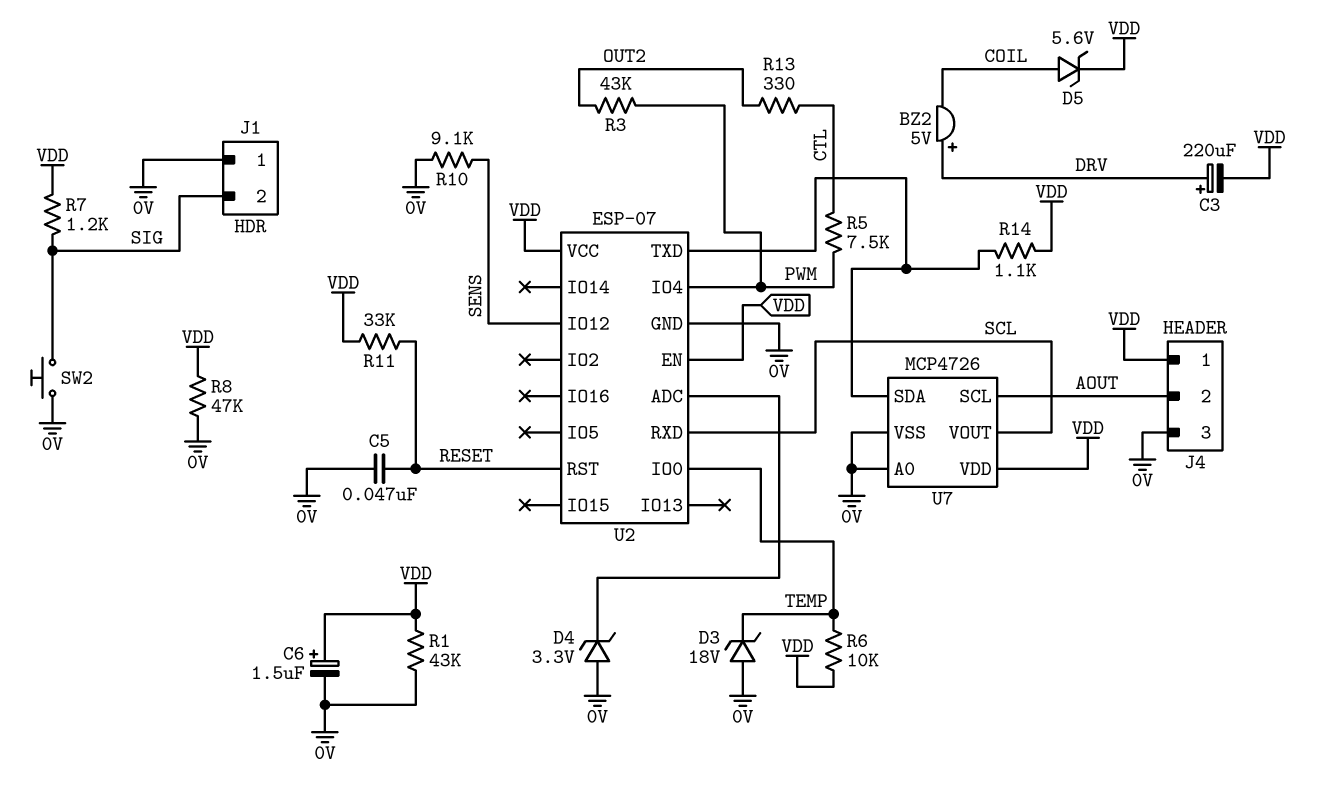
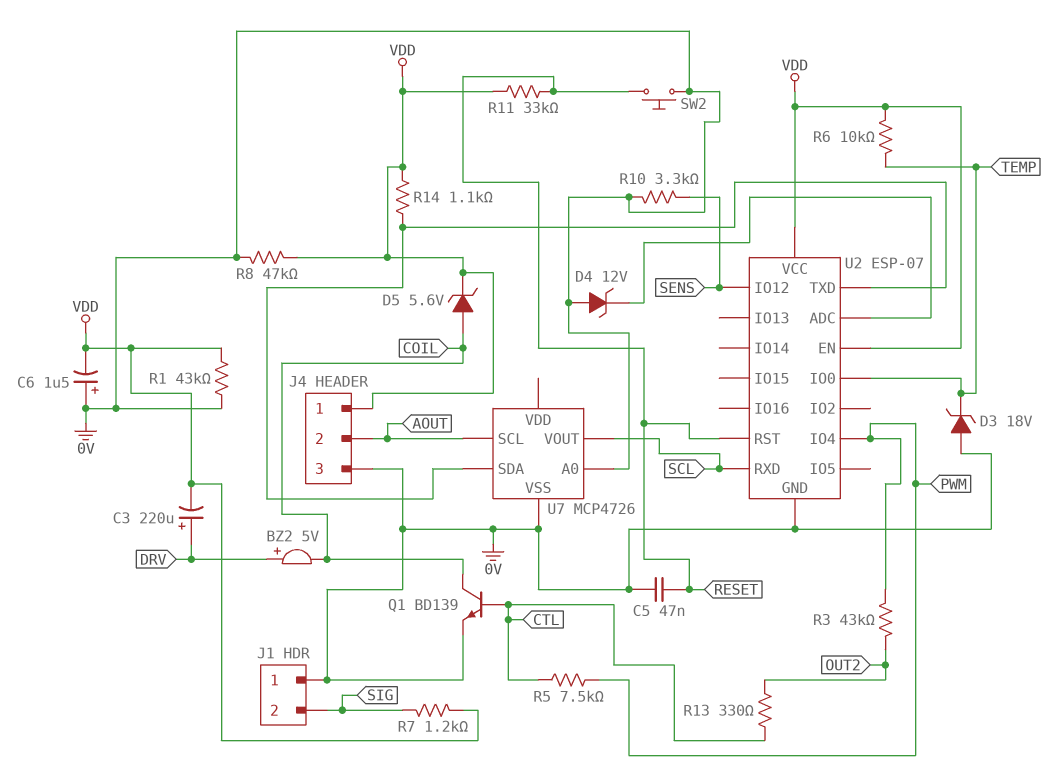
C6: 1.5uF (plus VDD, minus 0V) -> 1.5uF (plus 0V, minus VDD)
D4: zener 3.3V (A 0V, K U2/ADC) -> zener 12V (A 0V, K U2/ADC)
Q1: none -> NPN BD139 (B CTL, C COIL, E 0V)
R10: 9.1k (0V, SENS) -> 3.3k (0V, SENS)
SW2: button (0V, SIG) -> button (0V, RESET)
U7 pin VDD: VDD -> none

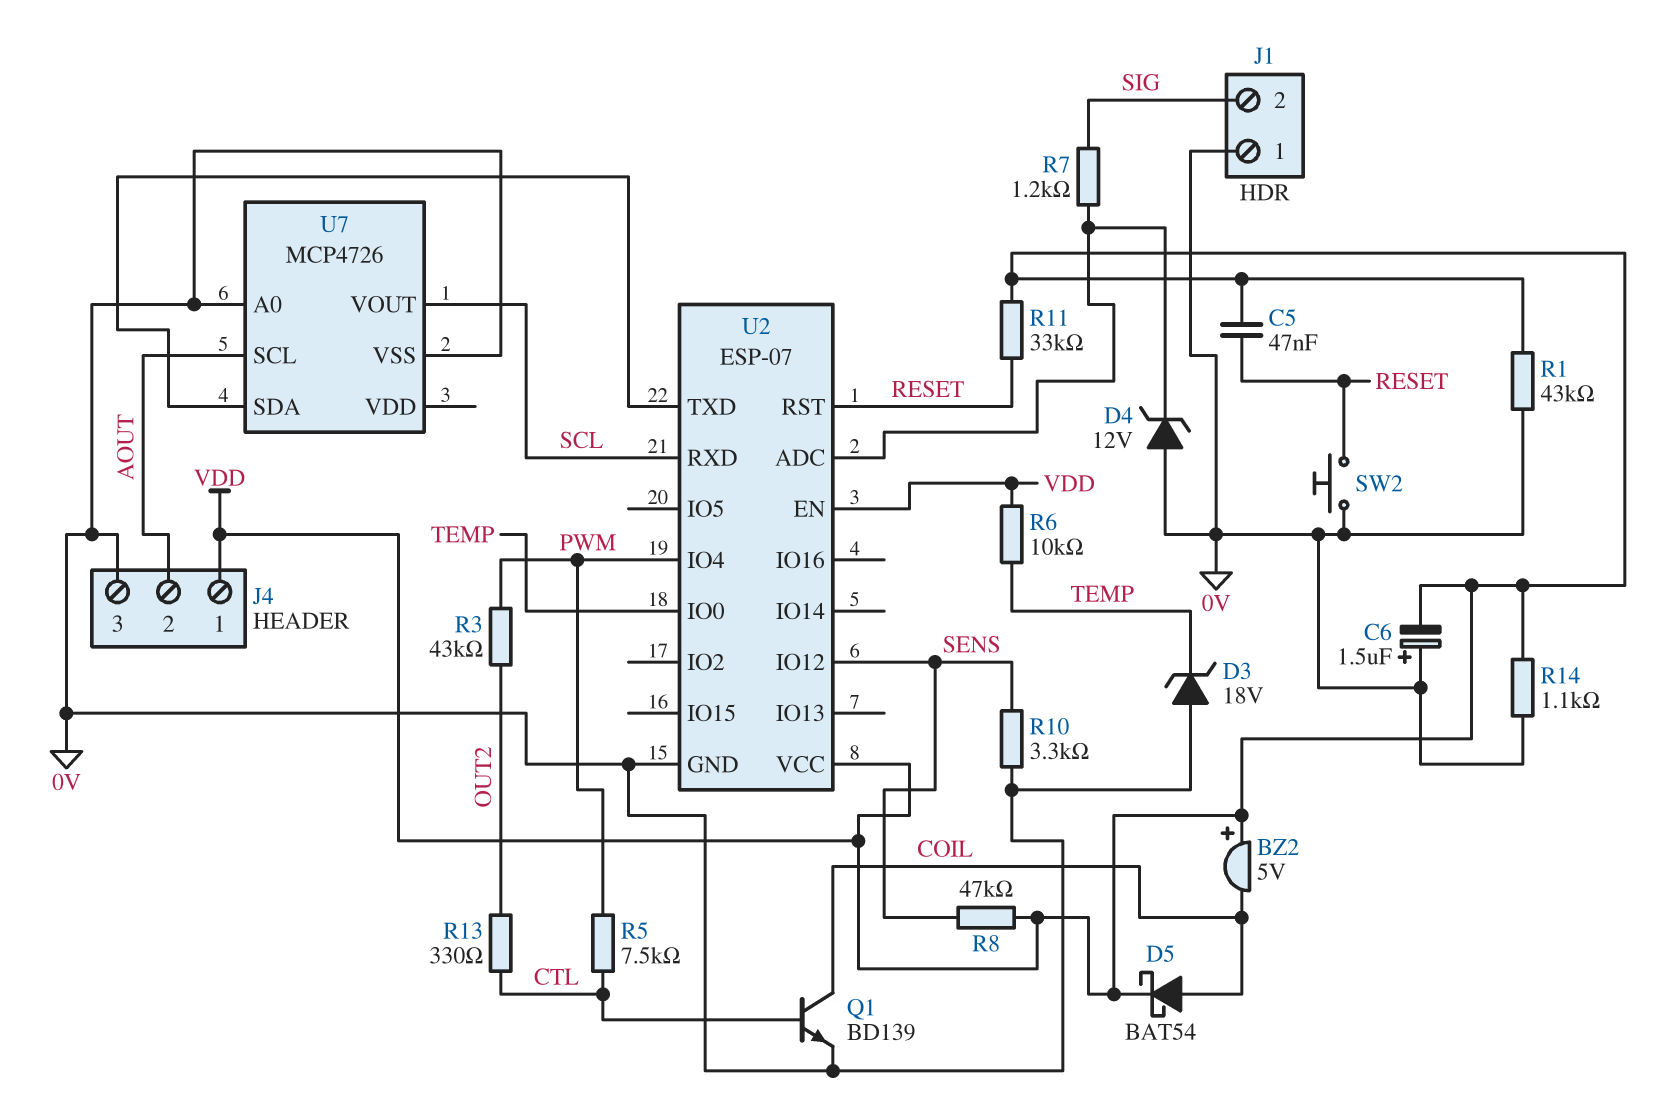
BZ2: buzzer 5V (plus DRV, minus COIL) -> buzzer 5V (plus VDD, minus COIL)
C3: 220uF (plus DRV, minus VDD) -> none
C5: 47nF (0V, RESET) -> 47nF (RESET, VDD)
D5: zener 5.6V (A COIL, K VDD) -> schottky BAT54 (A COIL, K VDD)
R7: 1.2k (SIG, VDD) -> 1.2k (SIG, U2/ADC)
R8: 47k (0V, VDD) -> 47k (SENS, VDD)
R14: 1.1k (U2/TXD, VDD) -> 1.1k (0V, VDD)

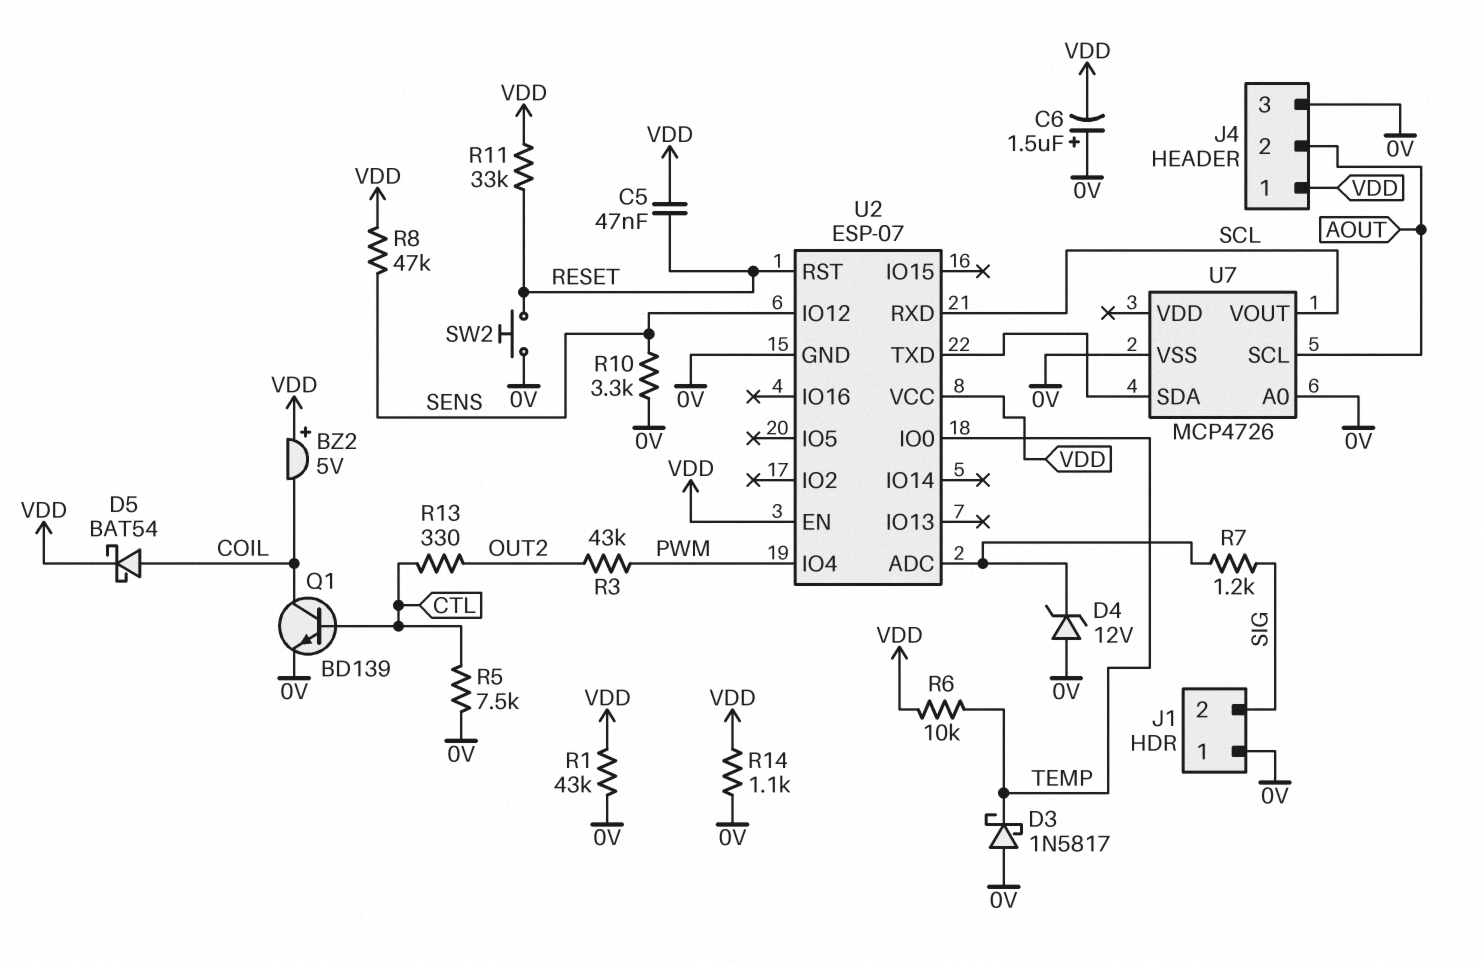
D3: zener 18V (A 0V, K TEMP) -> schottky 1N5817 (A 0V, K TEMP)
R5: 7.5k (CTL, PWM) -> 7.5k (0V, CTL)

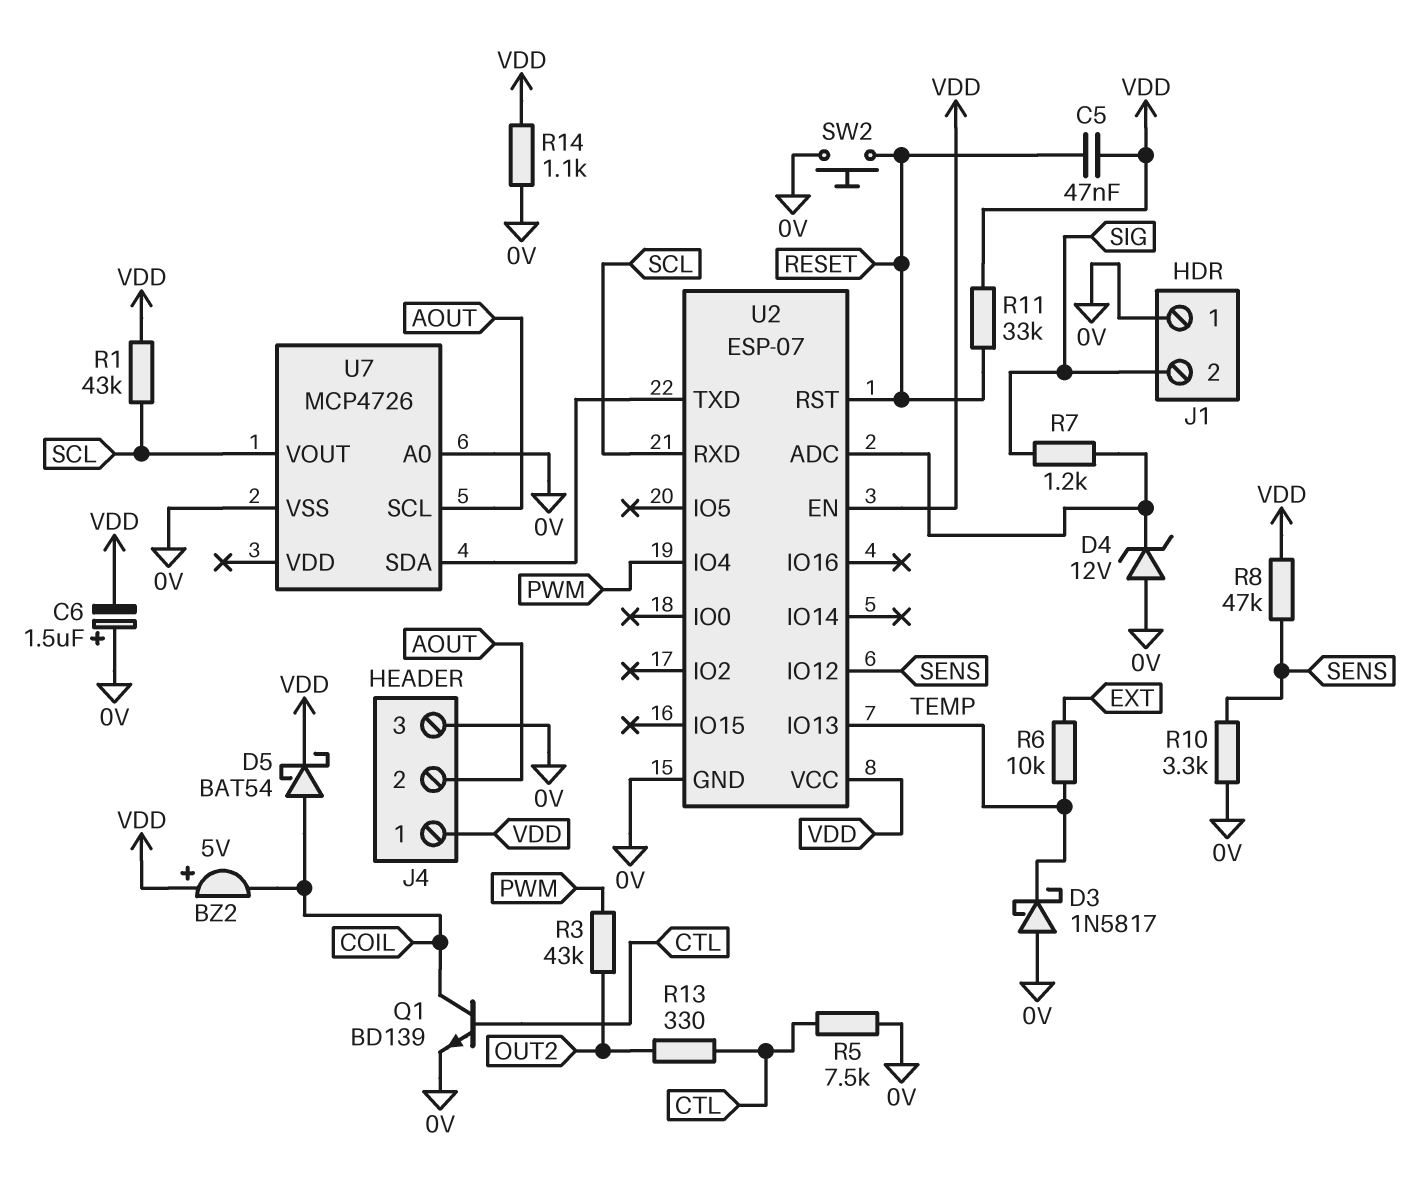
R1: 43k (0V, VDD) -> 43k (SCL, VDD)
R6: 10k (TEMP, VDD) -> 10k (EXT, TEMP)
U2 pin IO0: TEMP -> none
U2 pin IO13: none -> TEMP

